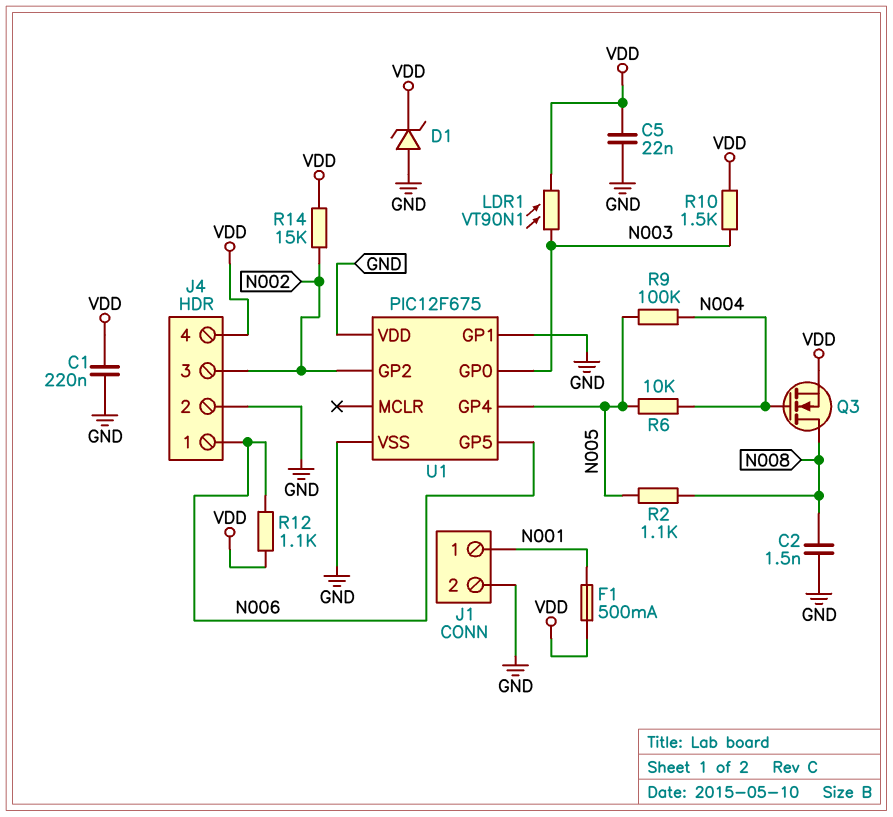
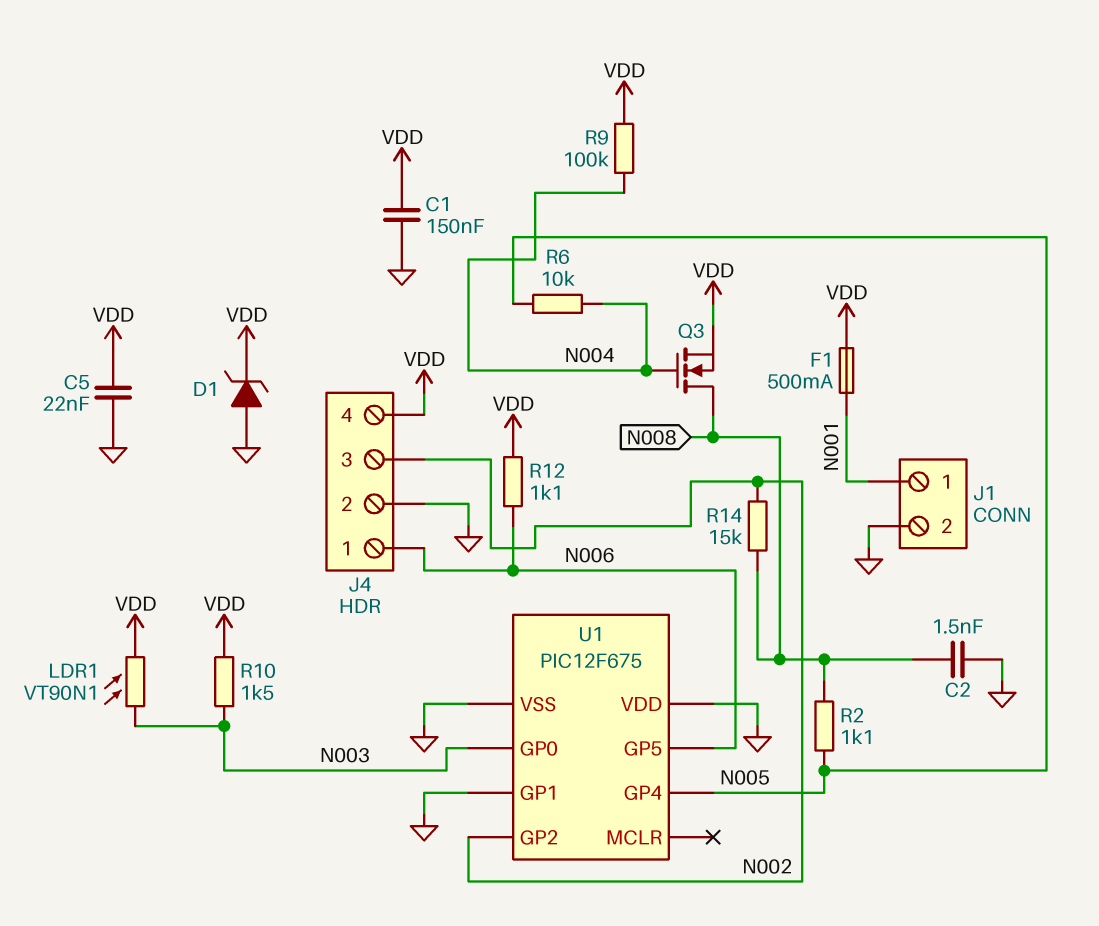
C1: 220nF (GND, VDD) -> 150nF (GND, VDD)
R9: 100k (N004, N005) -> 100k (N004, VDD)
R14: 15k (N002, VDD) -> 15k (N002, N008)

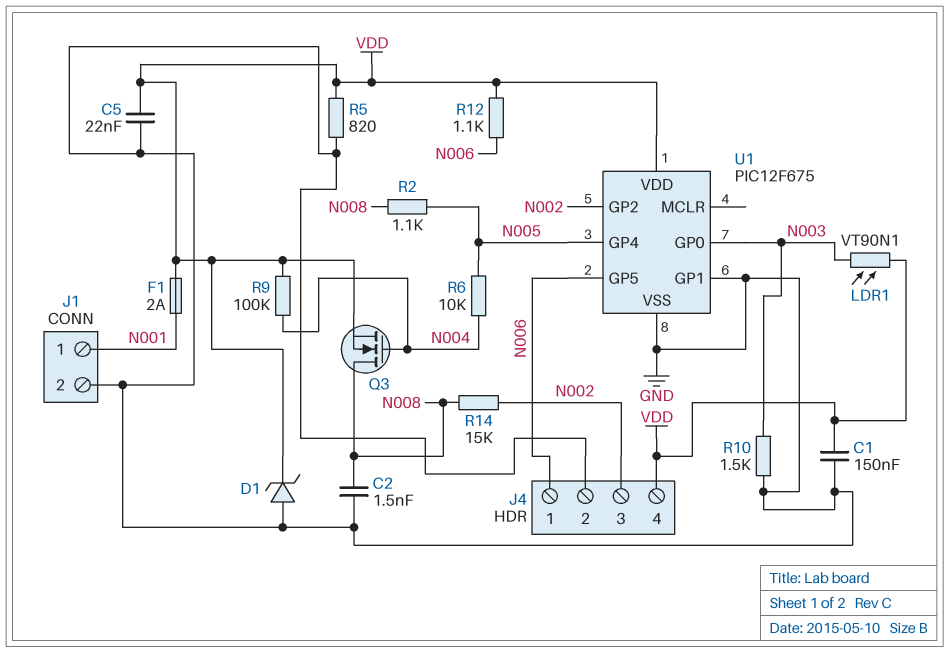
F1: 500mA (N001, VDD) -> 2A (N001, VDD)
R5: none -> 820 (GND, VDD)
R10: 1.5k (N003, VDD) -> 1.5k (GND, N003)
U1 pin VDD: GND -> VDD

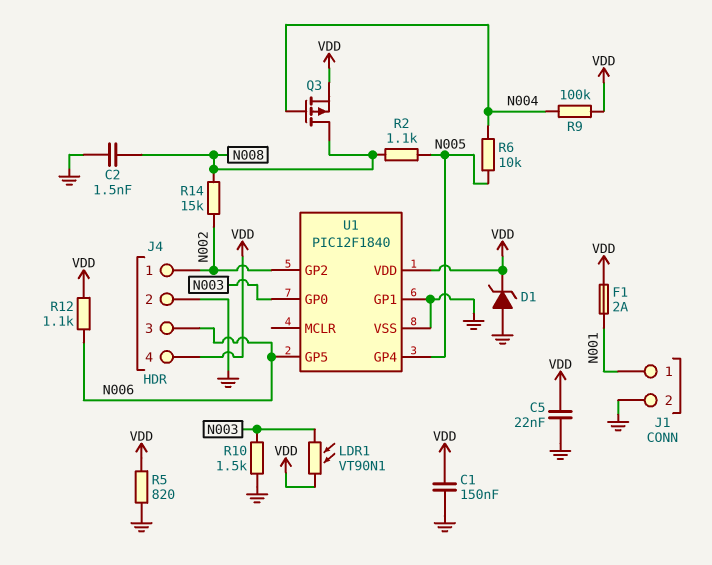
J4 pin 1: N006 -> N002
J4 pin 3: N002 -> N006
Q3: NMOS (G N004, D N008, S VDD) -> PMOS (G N004, D N008, S VDD)
U1: PIC12F675 -> PIC12F1840

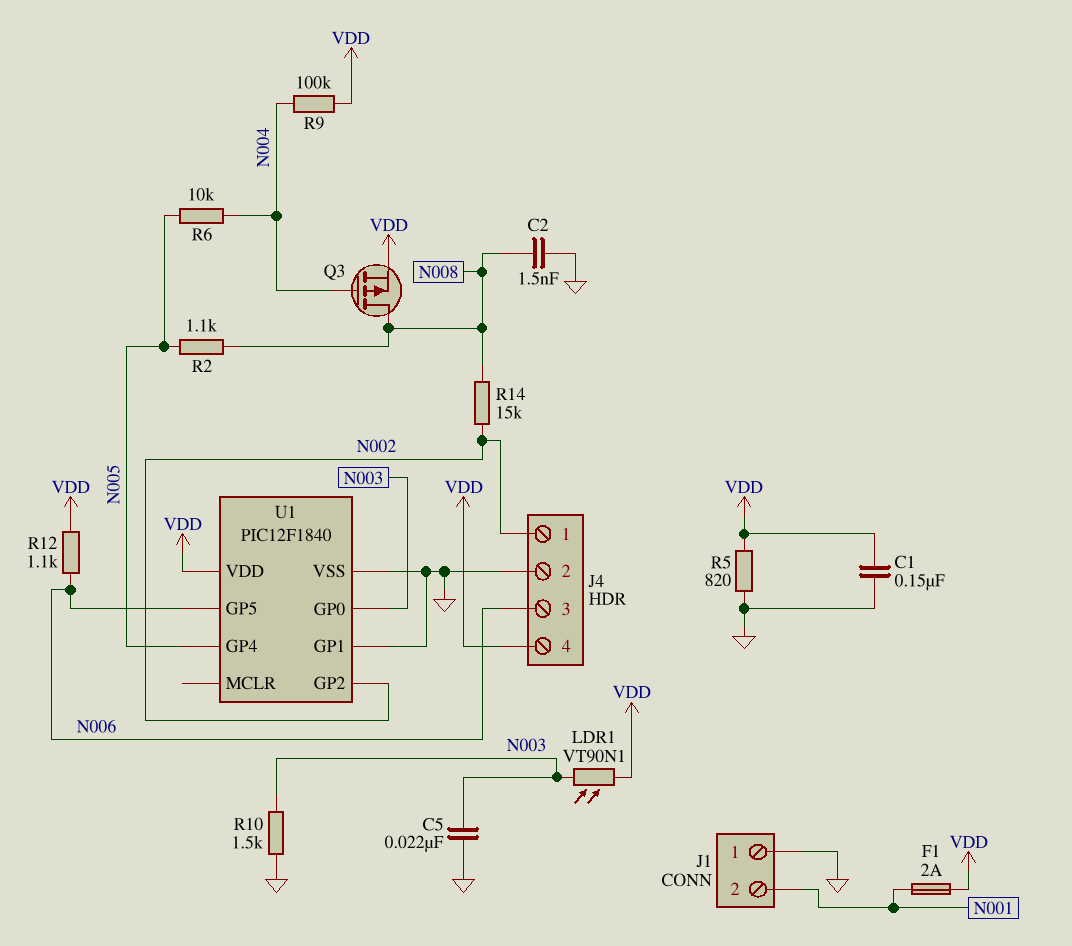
C5: 22nF (GND, VDD) -> 22nF (GND, N003)
D1: zener (A GND, K VDD) -> none
J1 pin 1: N001 -> GND
J1 pin 2: GND -> N001

